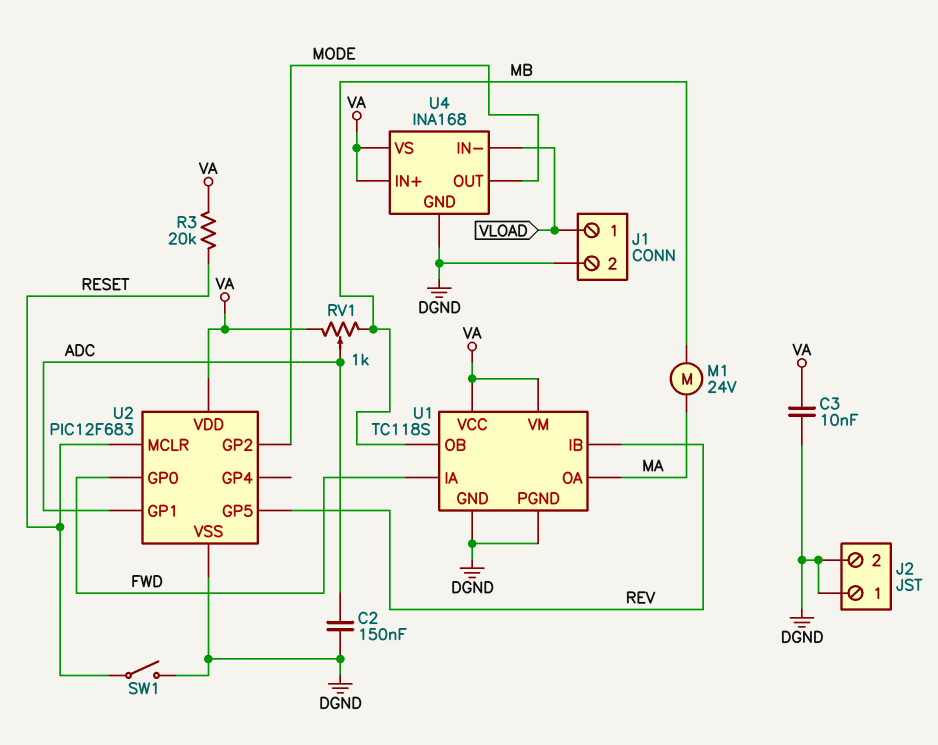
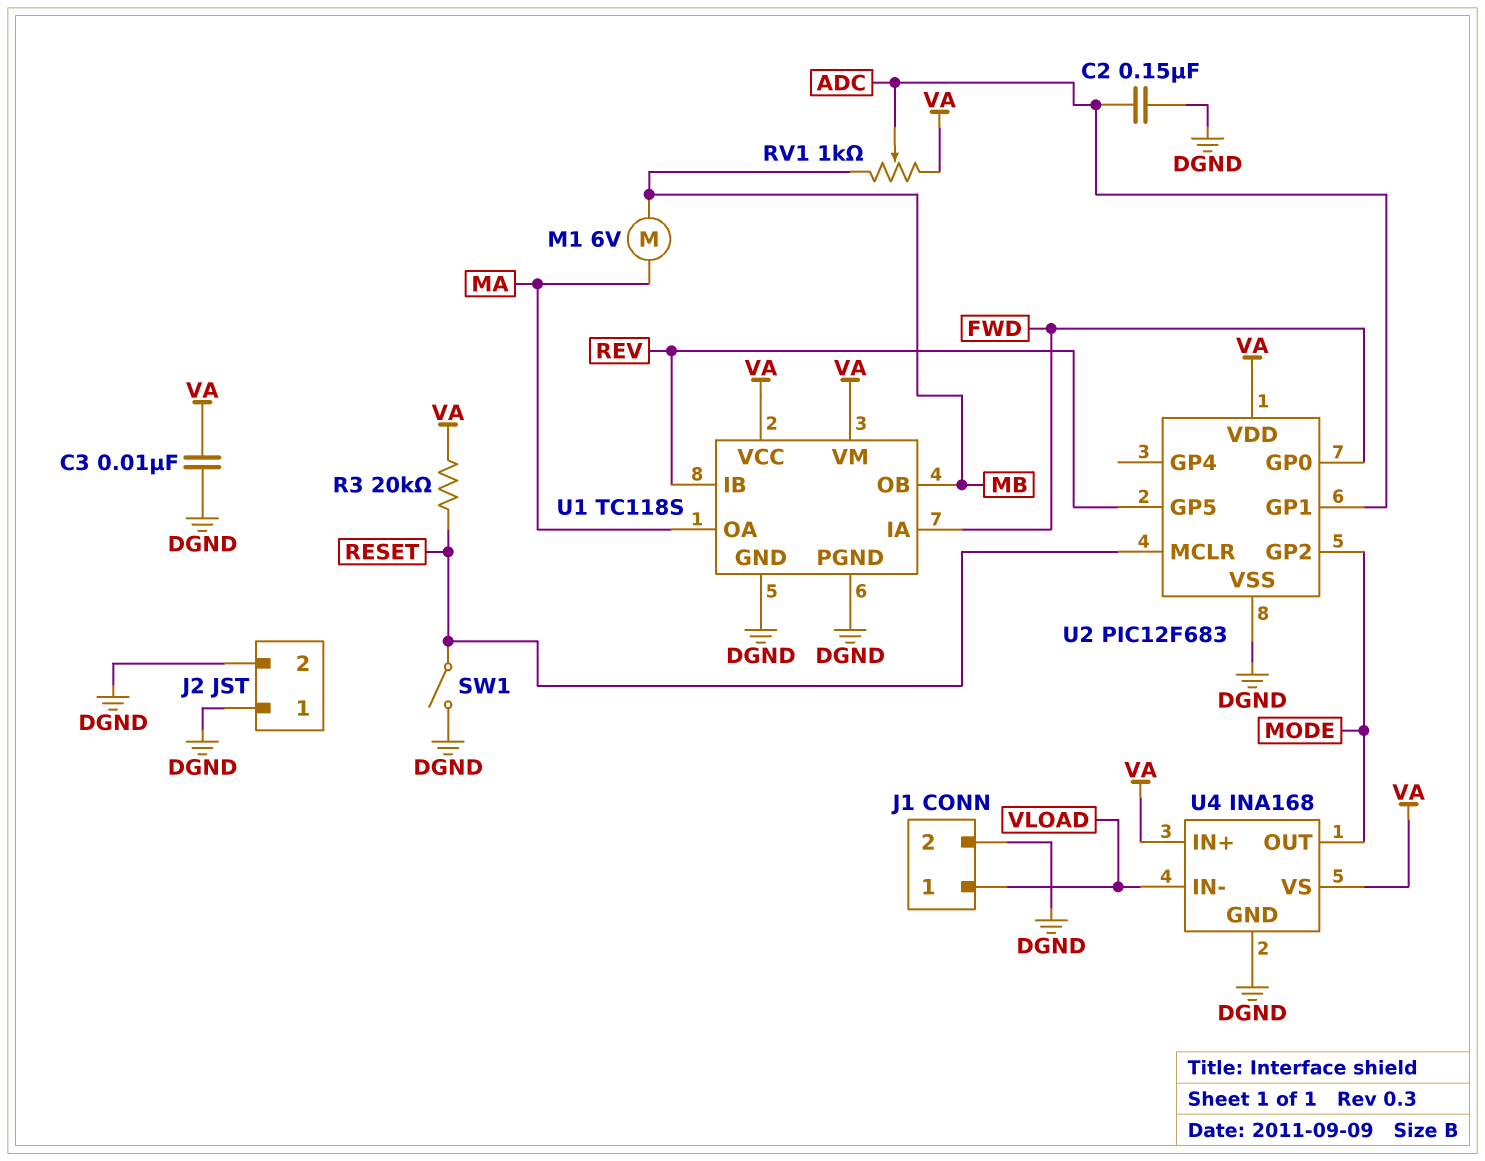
M1: motor 24V (MA, MB) -> motor 6V (MA, MB)

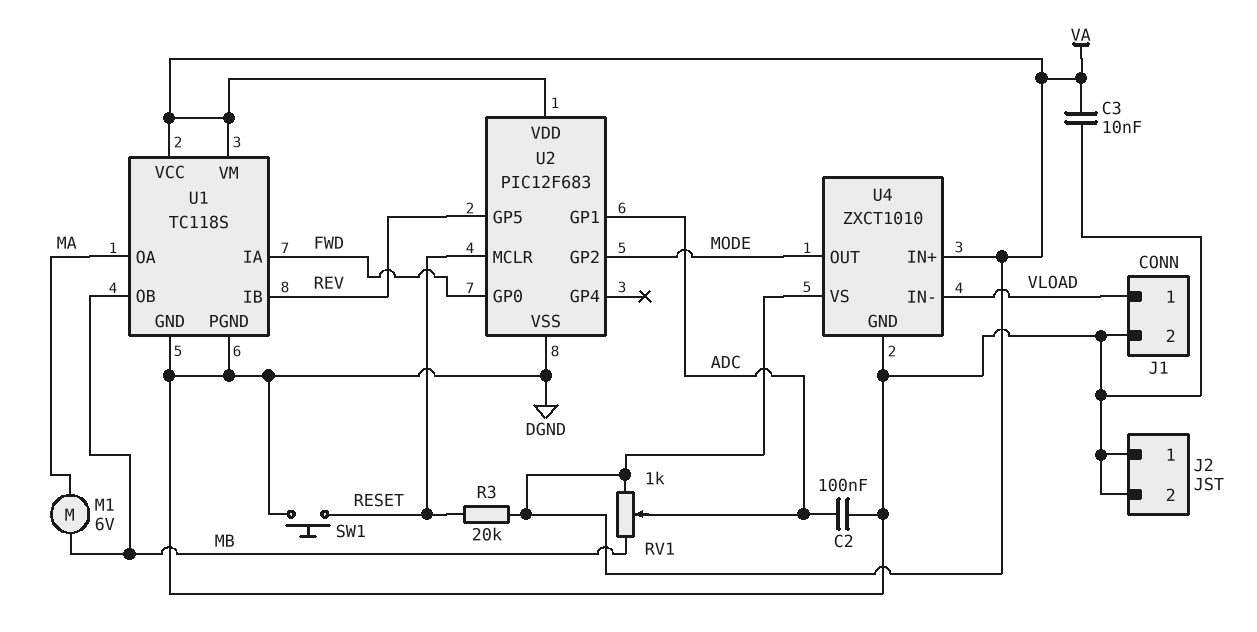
C2: 150nF (ADC, DGND) -> 100nF (ADC, DGND)
SW1: switch (DGND, RESET) -> button (DGND, RESET)
U4: INA168 -> ZXCT1010

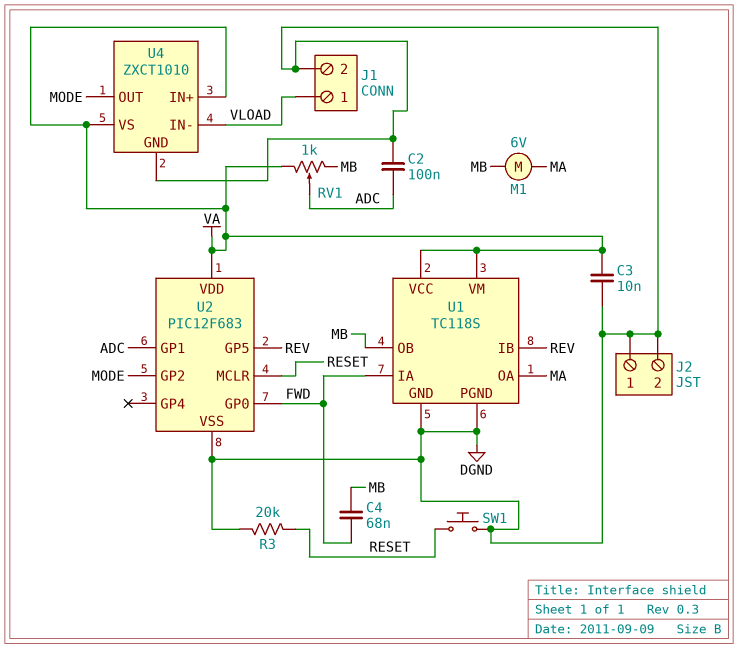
C4: none -> 68nF (FWD, MB)
R3: 20k (RESET, VA) -> 20k (DGND, RESET)

